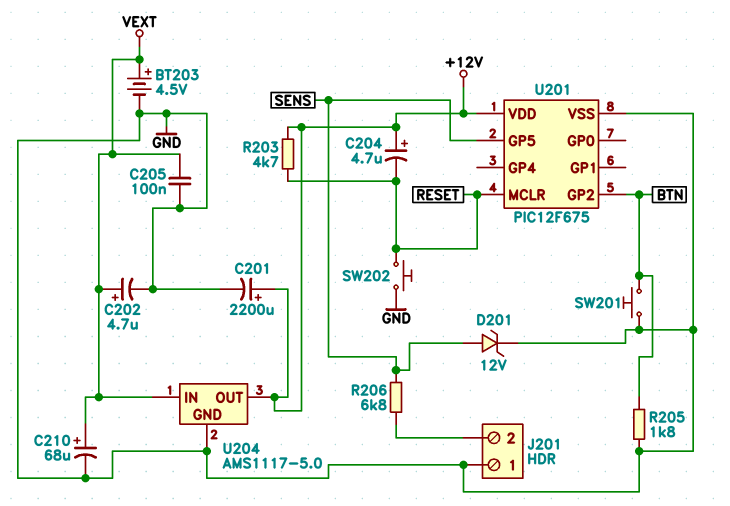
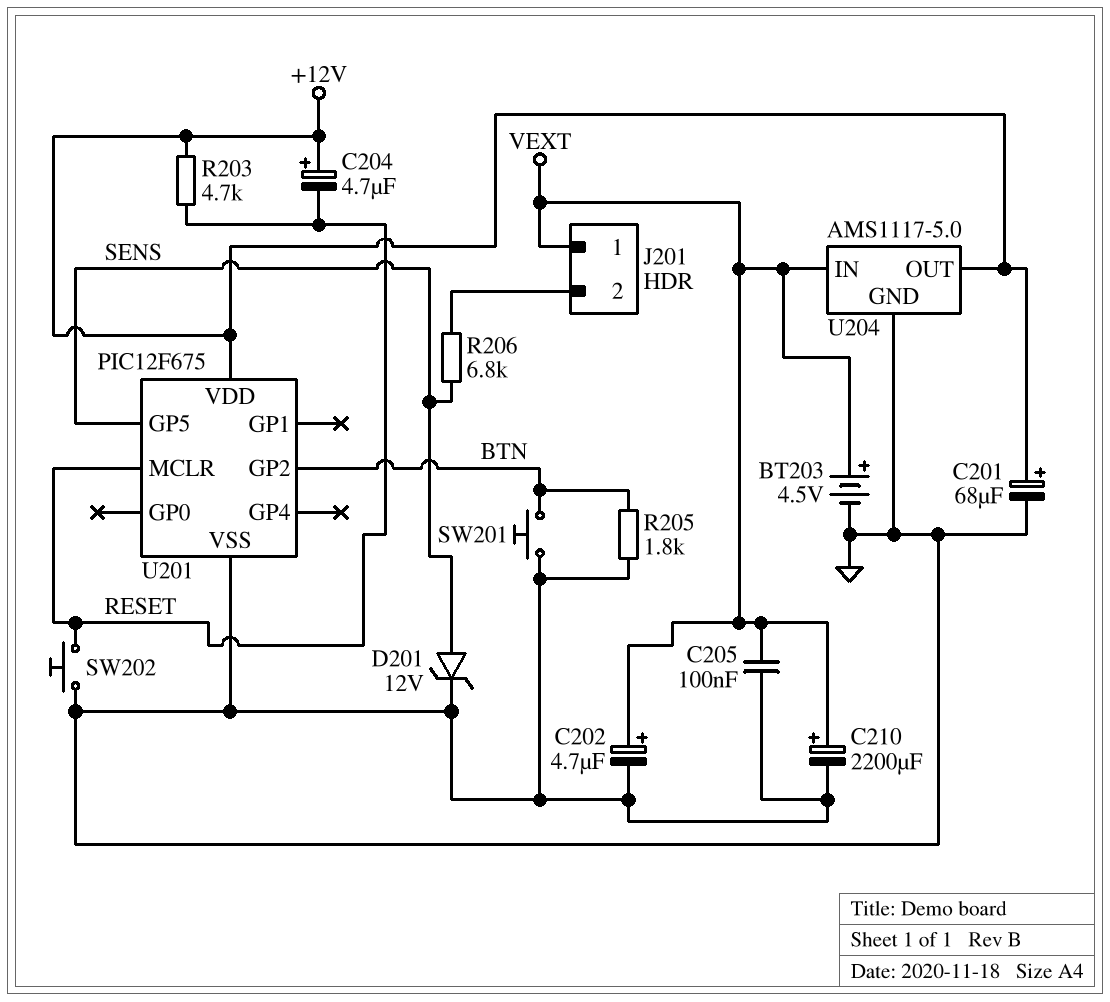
C201: 2200uF (plus +12V, minus GND) -> 68uF (plus +12V, minus GND)
C210: 68uF (plus VEXT, minus GND) -> 2200uF (plus VEXT, minus GND)
J201 pin 1: GND -> VEXT

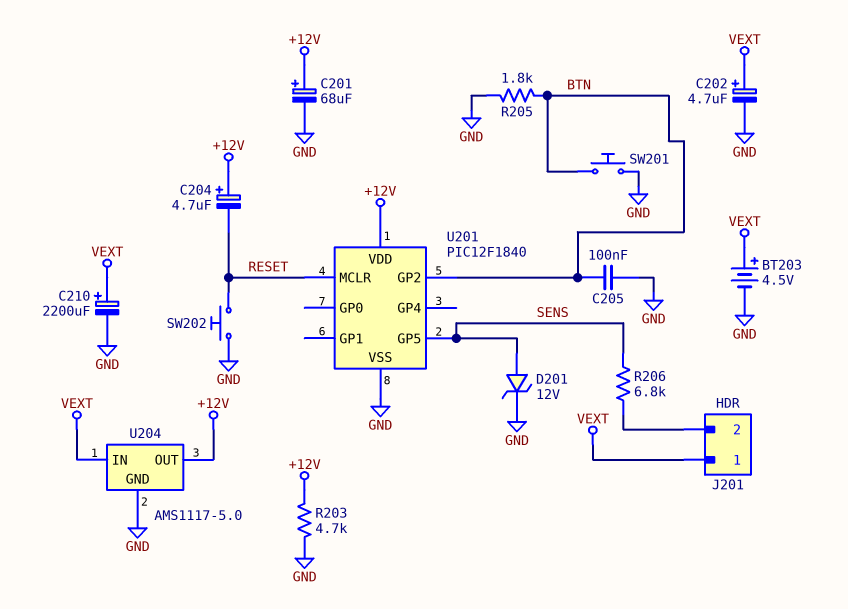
C205: 100nF (GND, VEXT) -> 100nF (BTN, GND)
R203: 4.7k (+12V, RESET) -> 4.7k (+12V, GND)
U201: PIC12F675 -> PIC12F1840

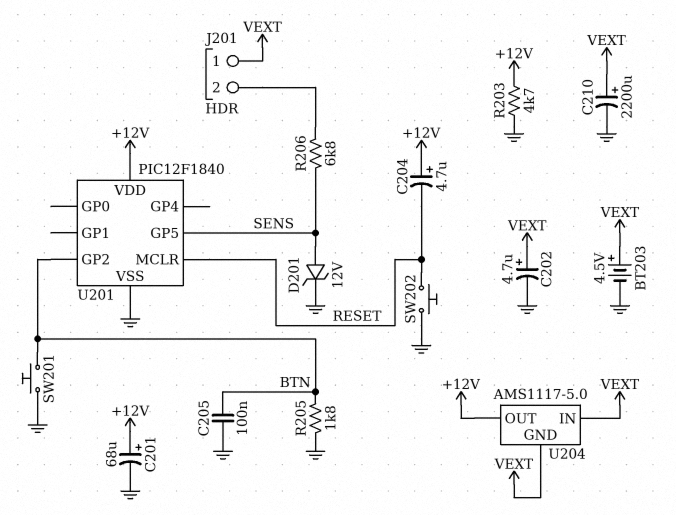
U204 pin GND: GND -> VEXT

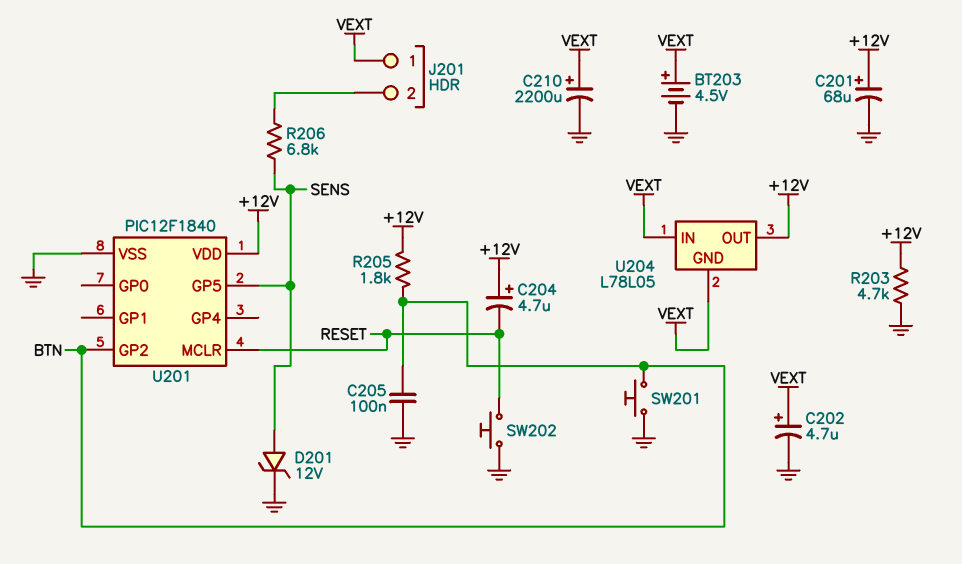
R205: 1.8k (BTN, GND) -> 1.8k (+12V, BTN)
U204: AMS1117-5.0 -> L78L05

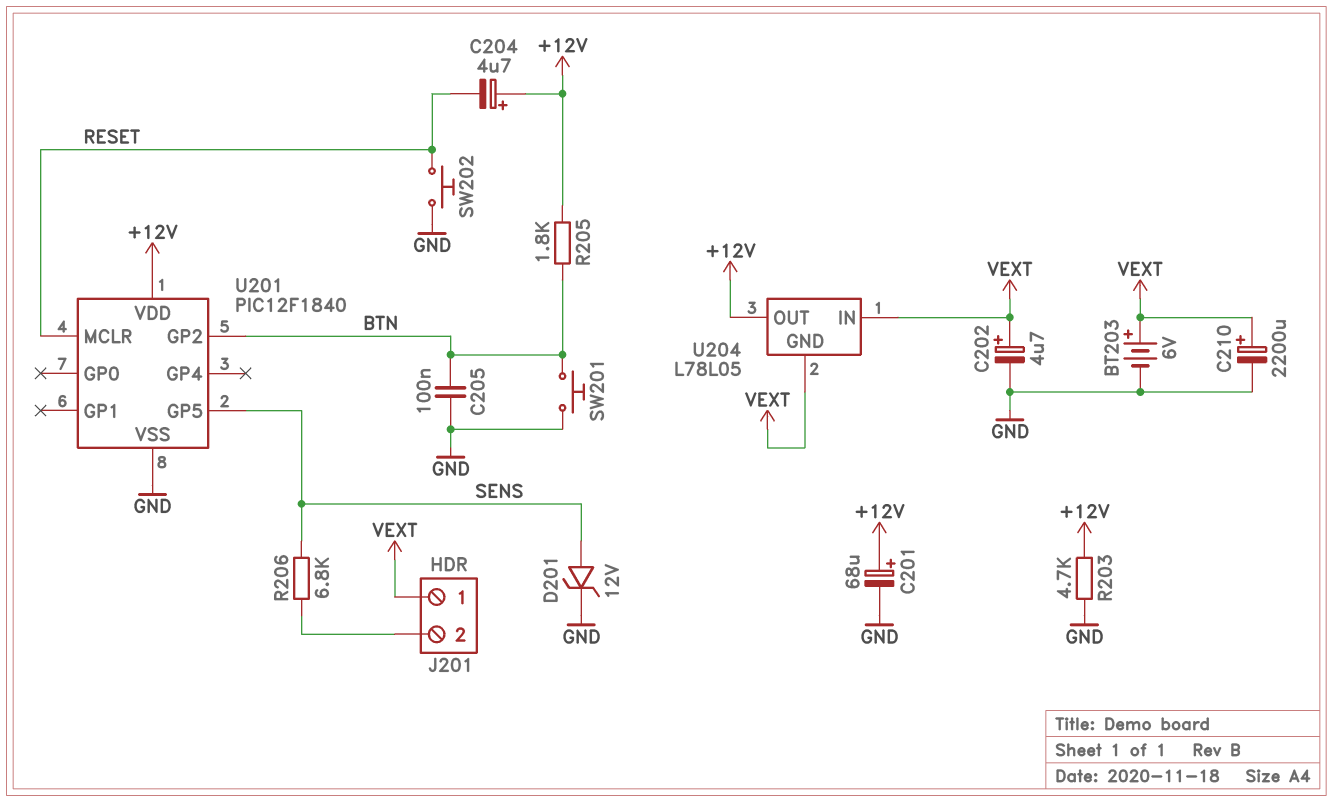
BT203: 4.5V (plus VEXT, minus GND) -> 6V (plus VEXT, minus GND)

